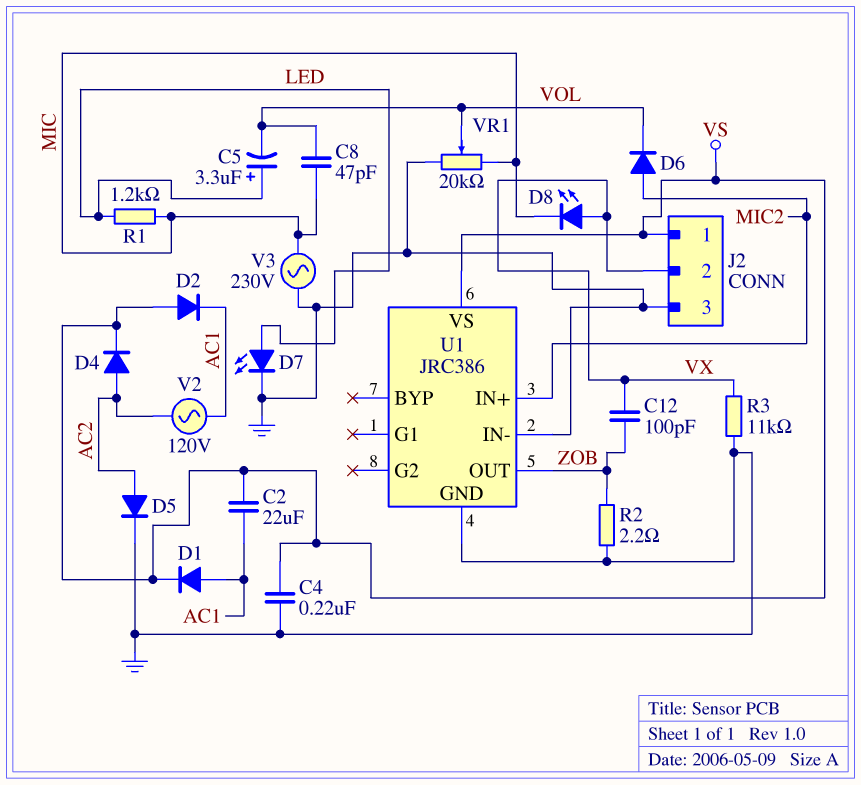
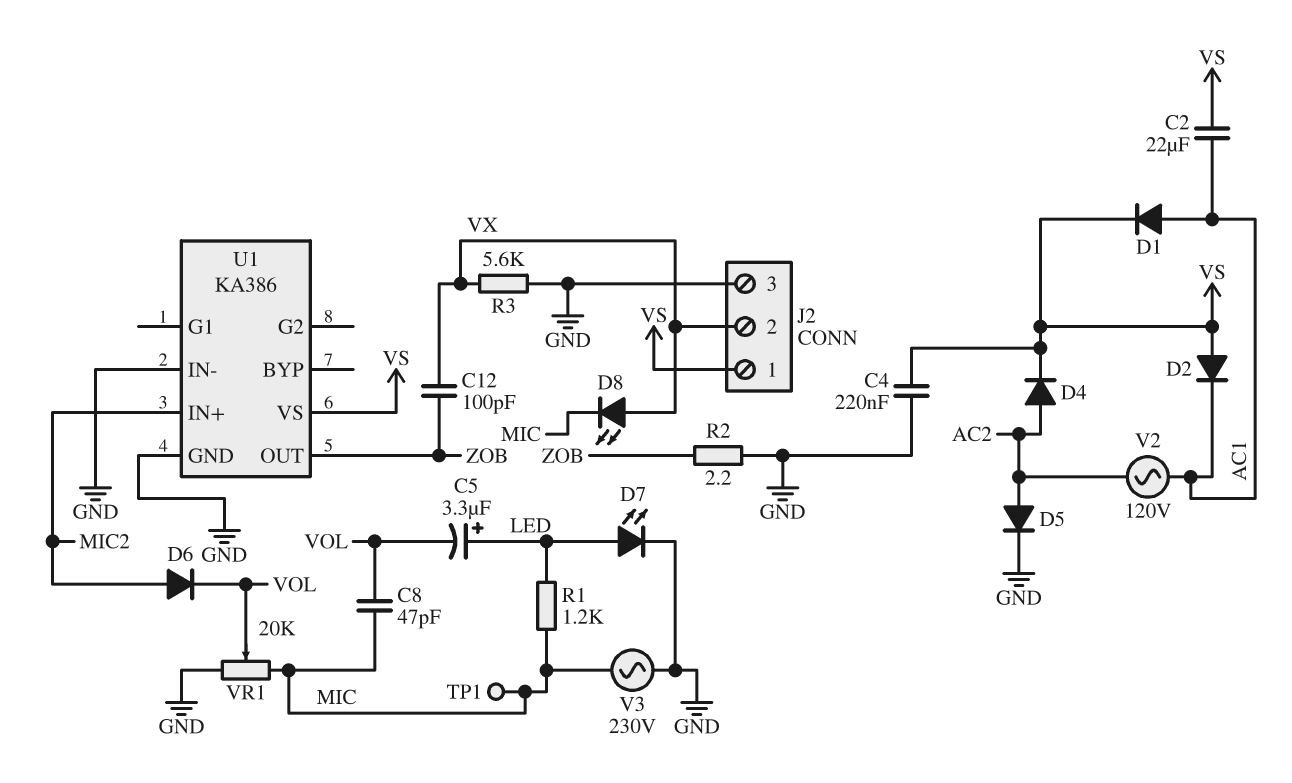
R3: 11k (GND, VX) -> 5.6k (GND, VX)
TP1: none -> test point (MIC)
U1: JRC386 -> KA386

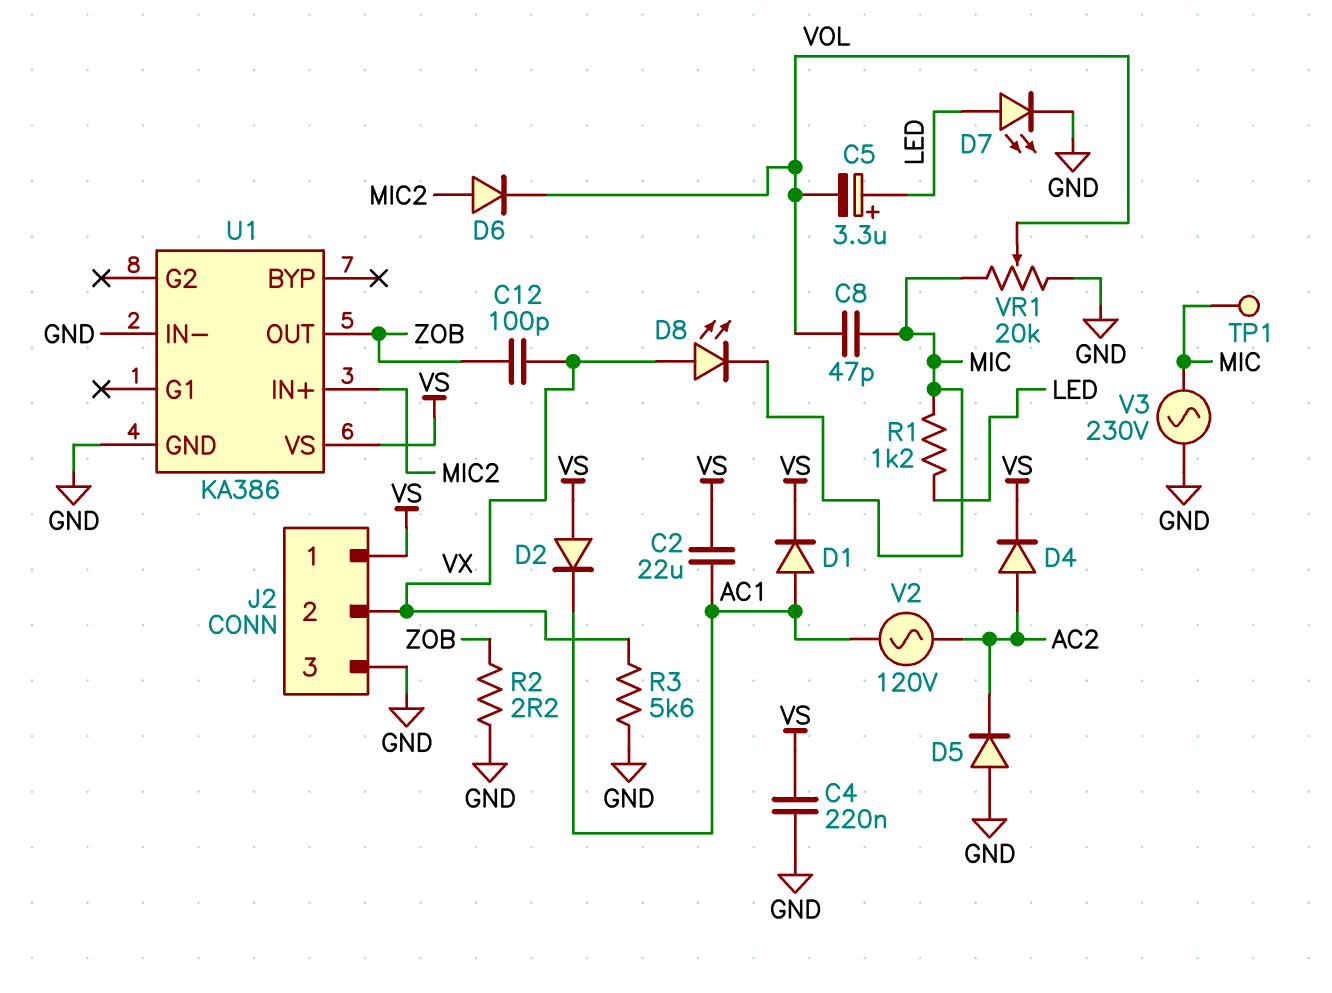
D5: diode (A AC2, K GND) -> diode (A GND, K AC2)

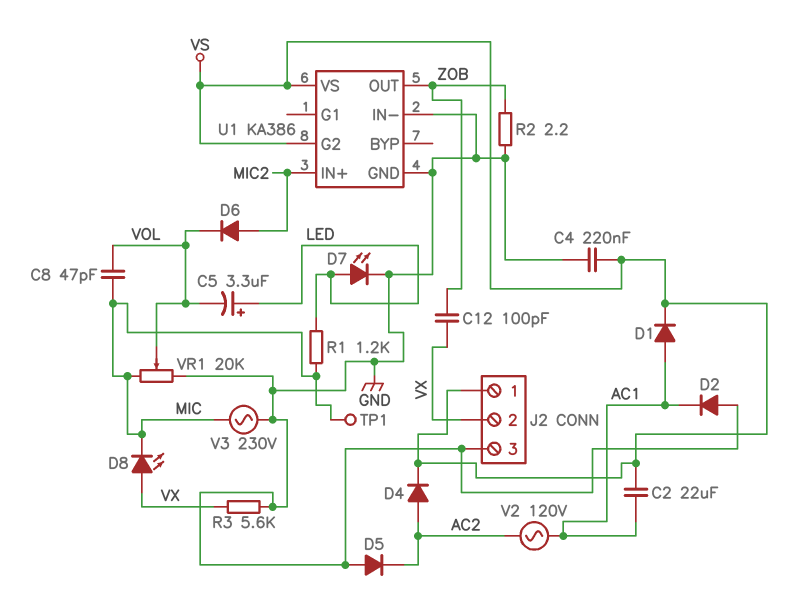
D2: diode (A VS, K AC1) -> diode (A GND, K AC1)
U1 pin G2: none -> VS

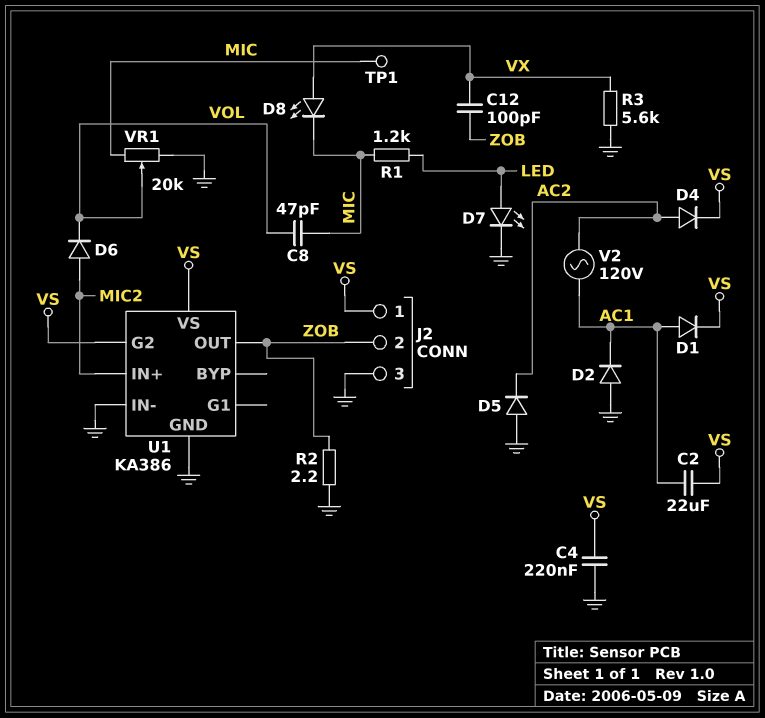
C5: 3.3uF (plus LED, minus VOL) -> none
J2 pin 2: VX -> ZOB
V3: AC 230V (GND, MIC) -> none

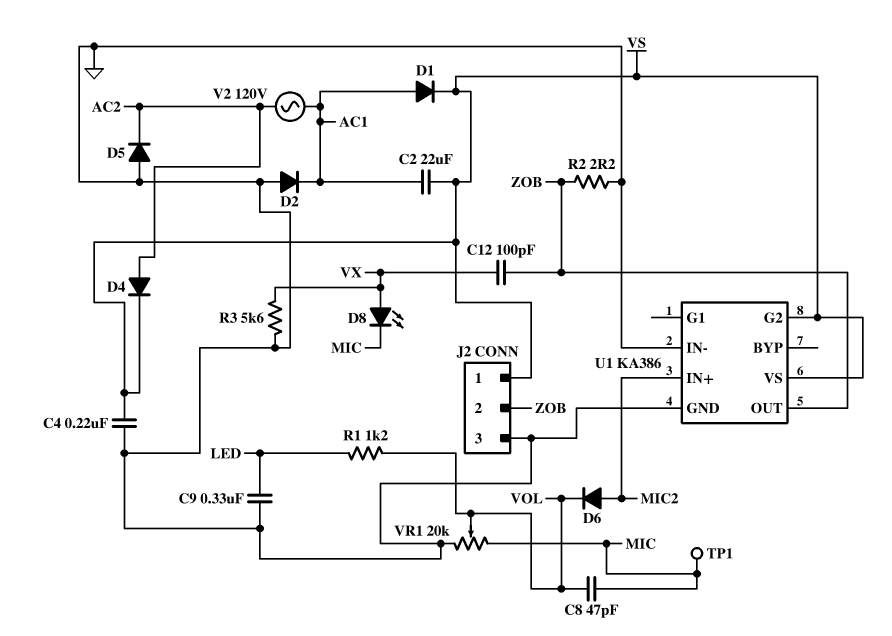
C9: none -> 330nF (GND, LED)
D7: LED (A LED, K GND) -> none
R1: 1.2k (LED, MIC) -> 1.2k (LED, VOL)

